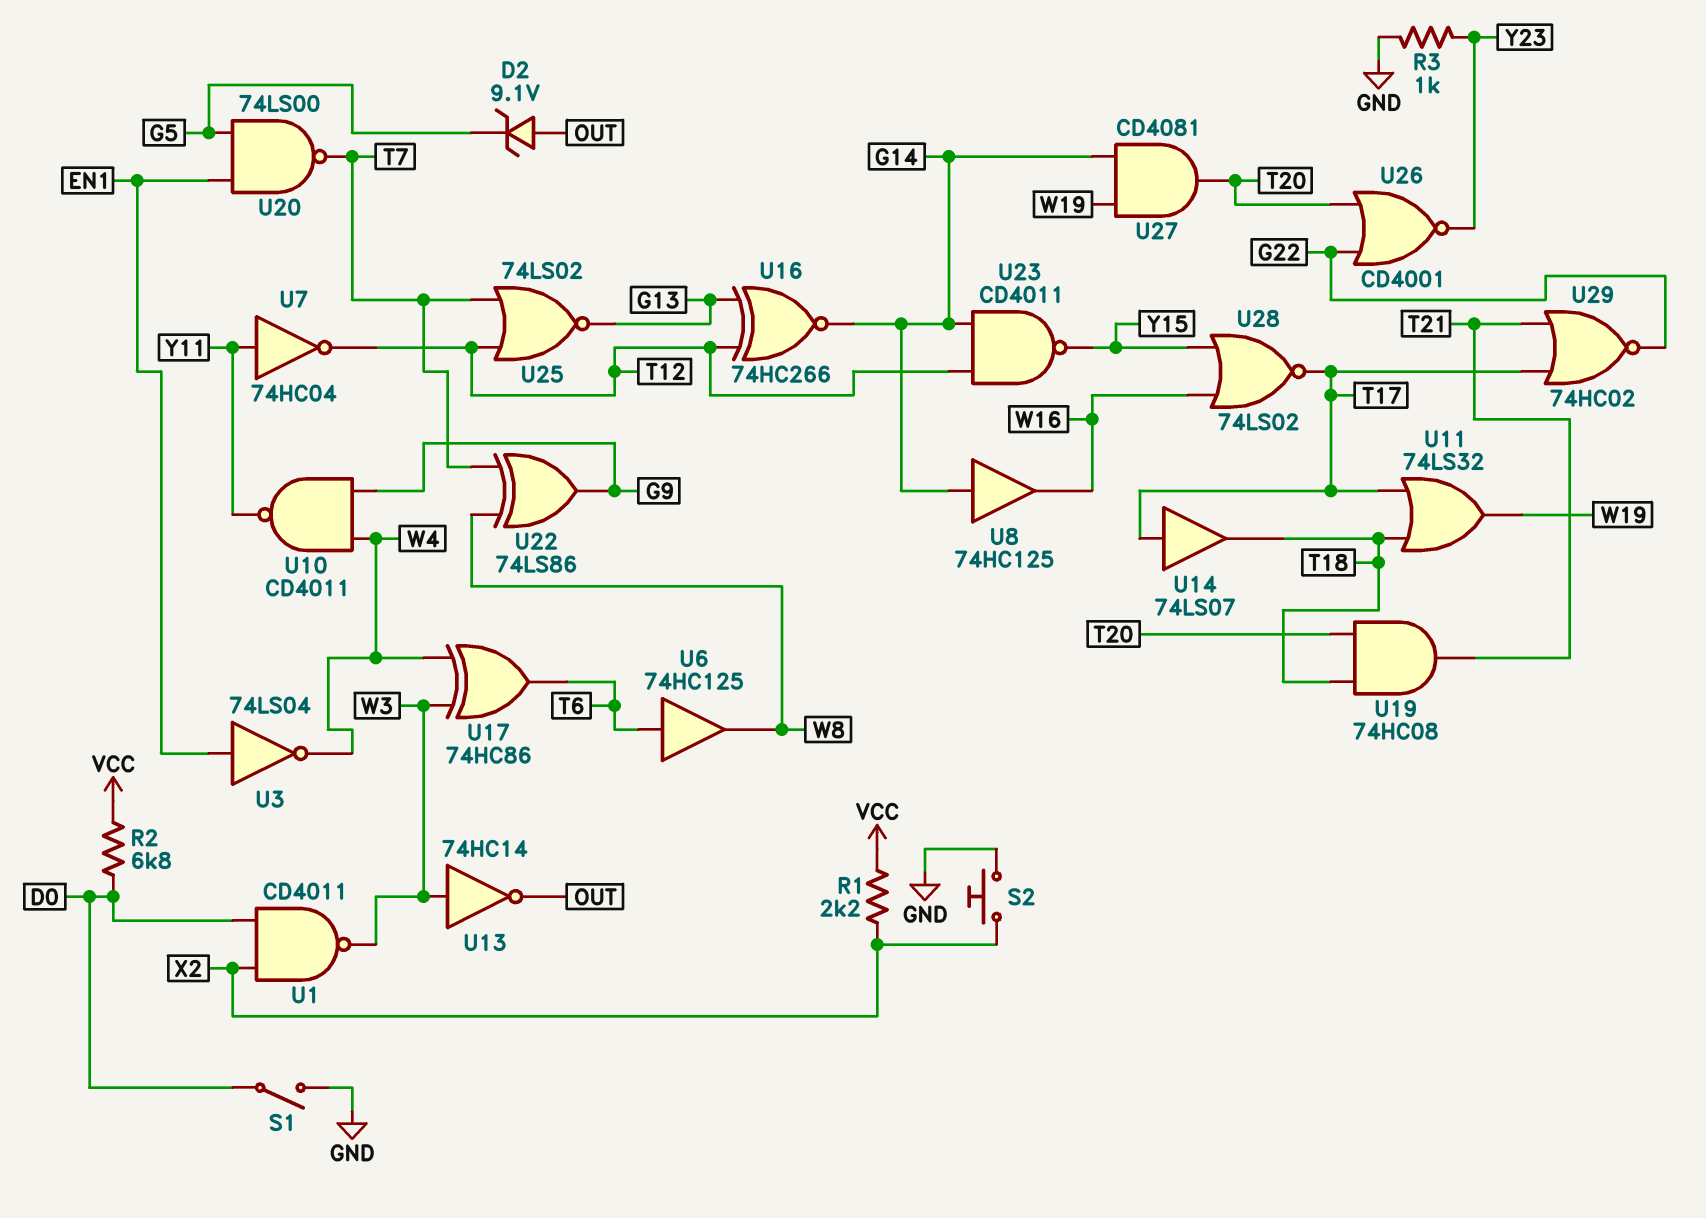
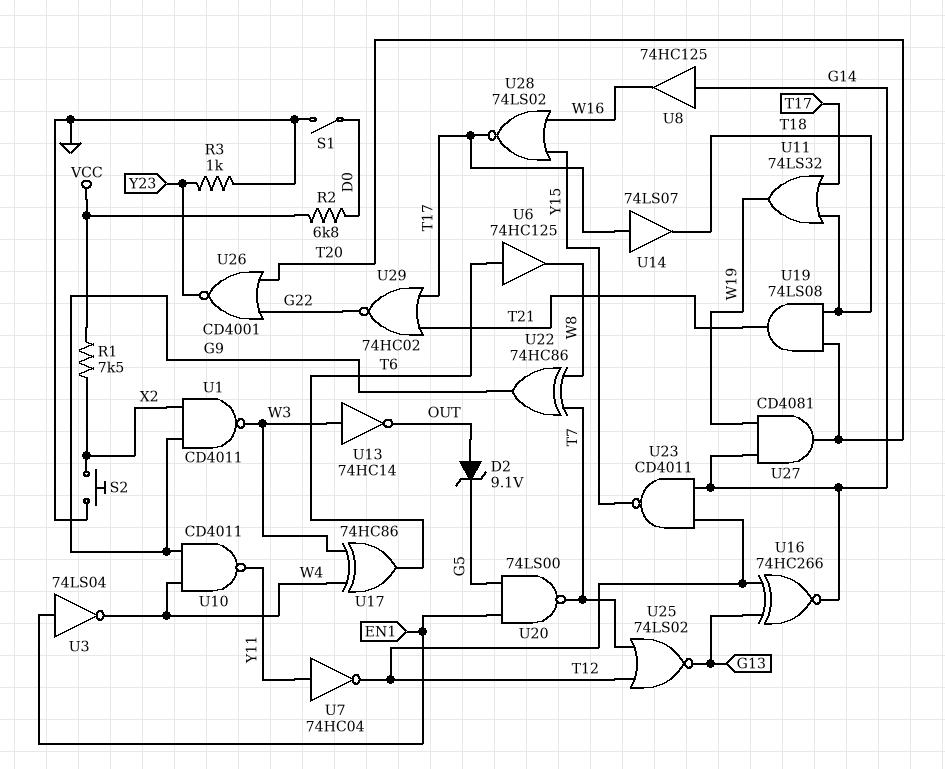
R1: 2.2k (VCC, X2) -> 7.5k (VCC, X2)
U1: NAND CD4011 (in D0, in X2, out W3) -> NAND CD4011 (in G9, in X2, out W3)
U19: AND 74HC08 (in T18, in T20, out T21) -> AND 74LS08 (in T18, in T20, out T21)
U22: XOR 74LS86 (in T7, in W8, out G9) -> XOR 74HC86 (in T7, in W8, out G9)

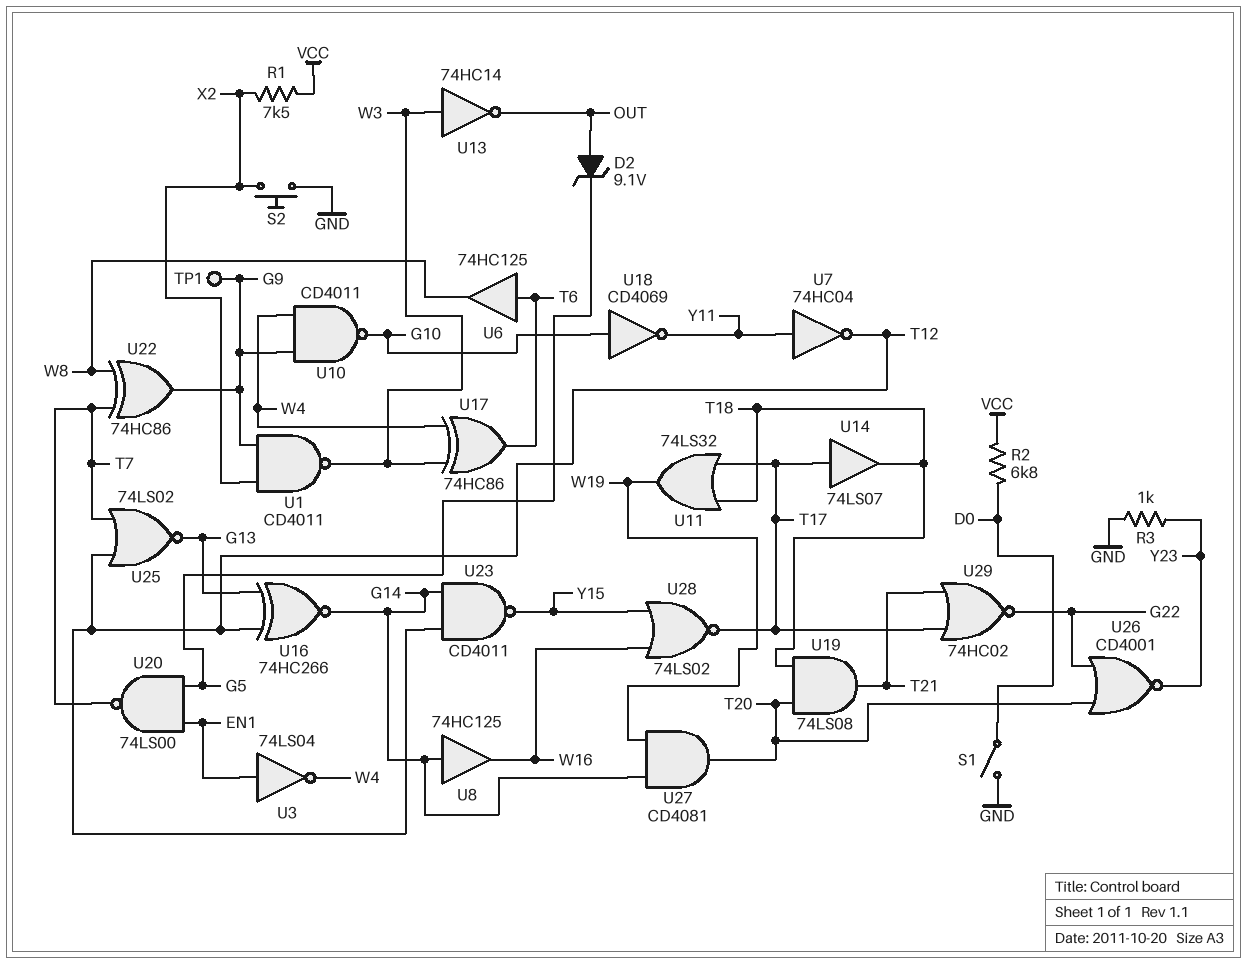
TP1: none -> test point (G9)
U10: NAND CD4011 (in G9, in W4, out Y11) -> NAND CD4011 (in G9, in W4, out G10)
U18: none -> NOT CD4069 (in G10, out Y11)

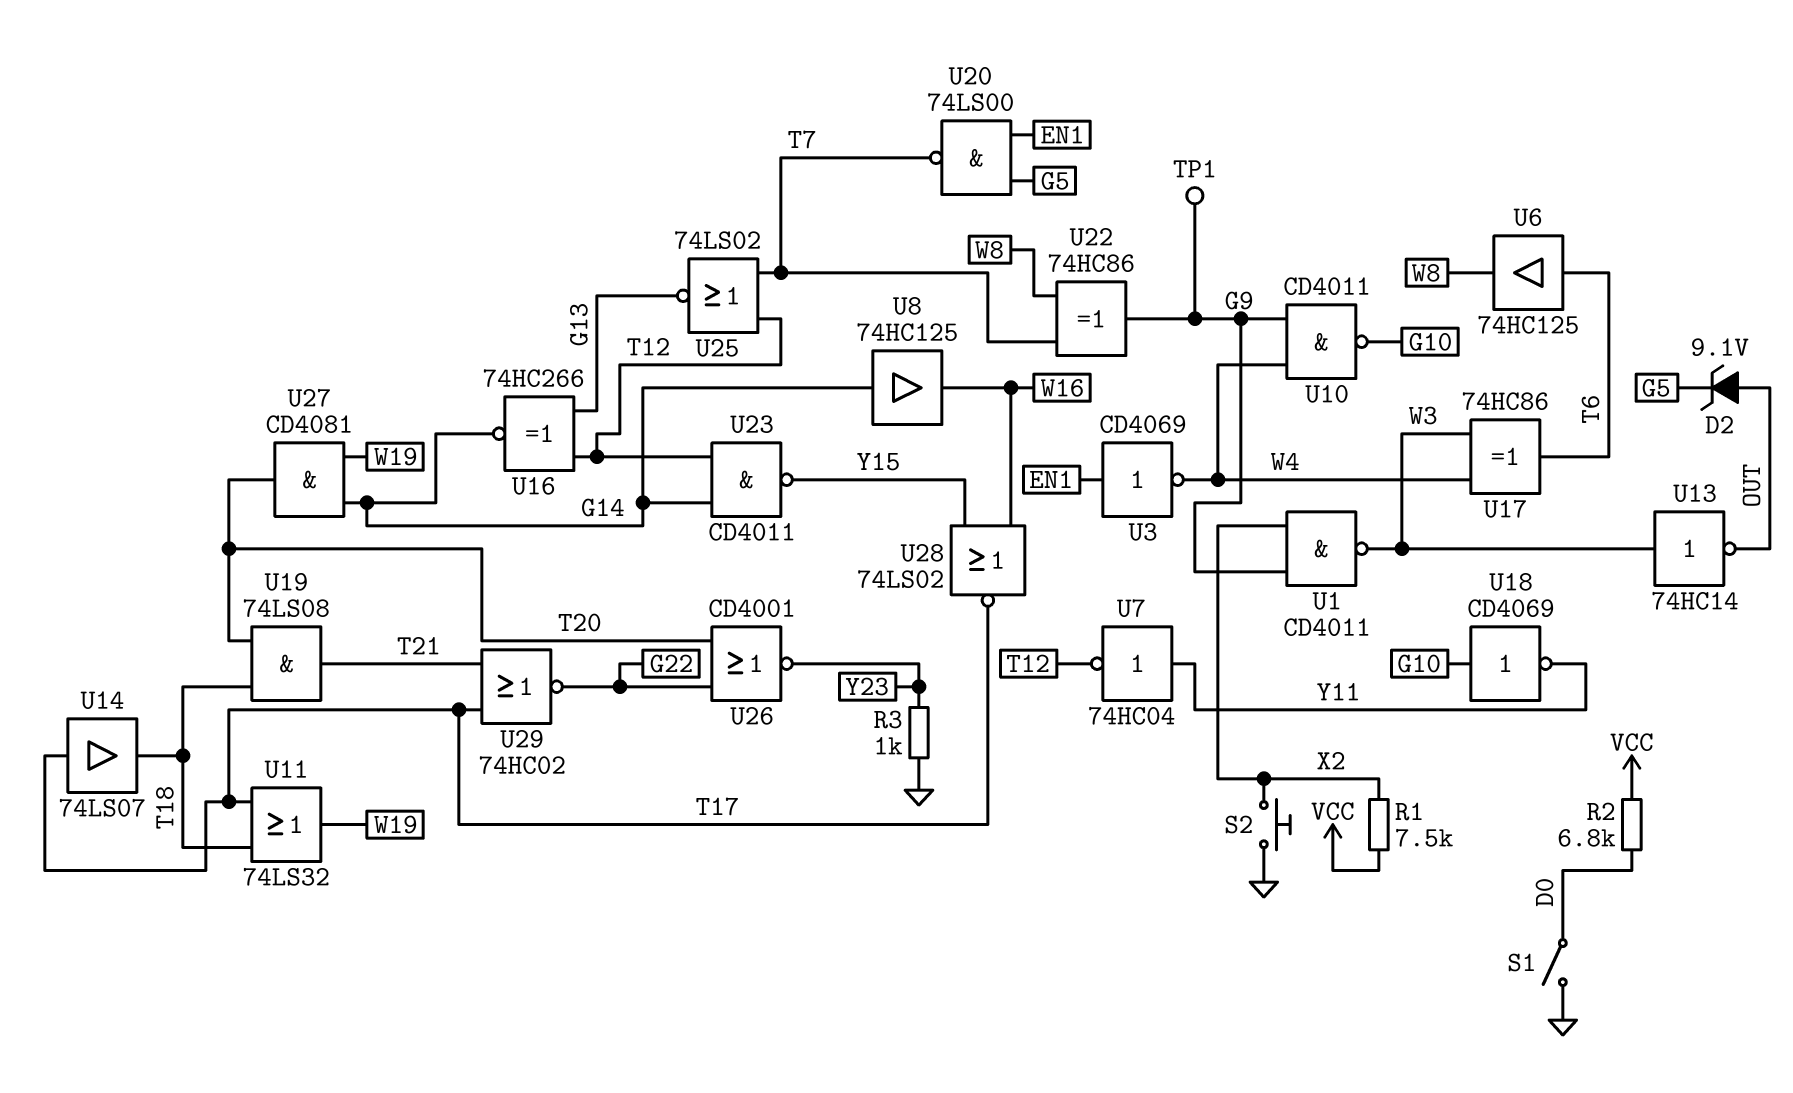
U3: NOT 74LS04 (in EN1, out W4) -> NOT CD4069 (in EN1, out W4)

